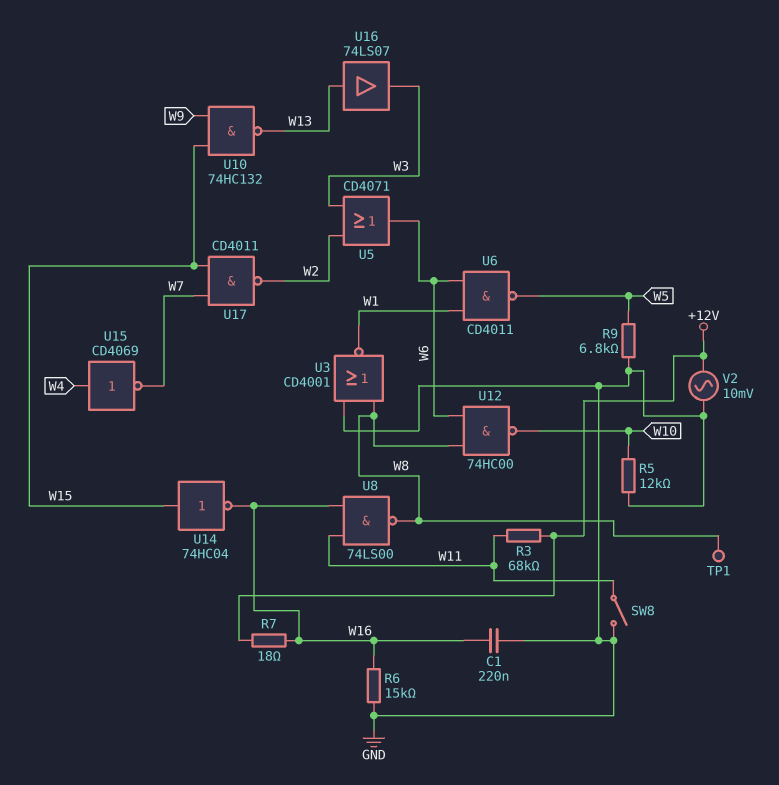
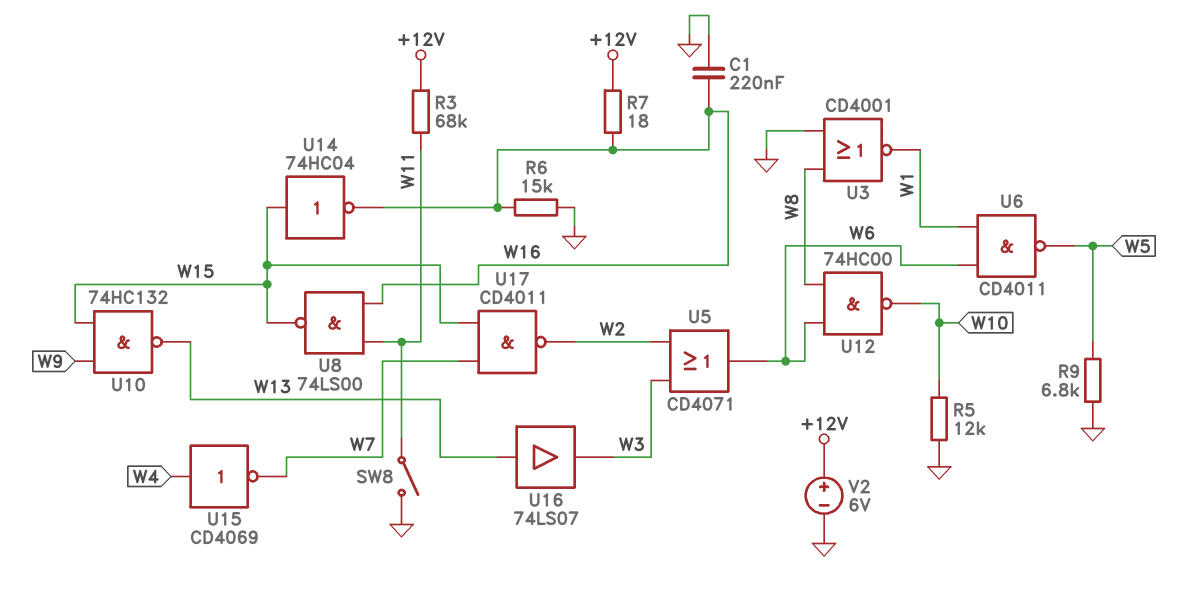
TP1: test point (W8) -> none
U8: NAND 74LS00 (in W11, in W16, out W8) -> NAND 74LS00 (in W11, in W16, out W15)
V2: AC 10mV (+12V, GND) -> 6V (plus +12V, minus GND)

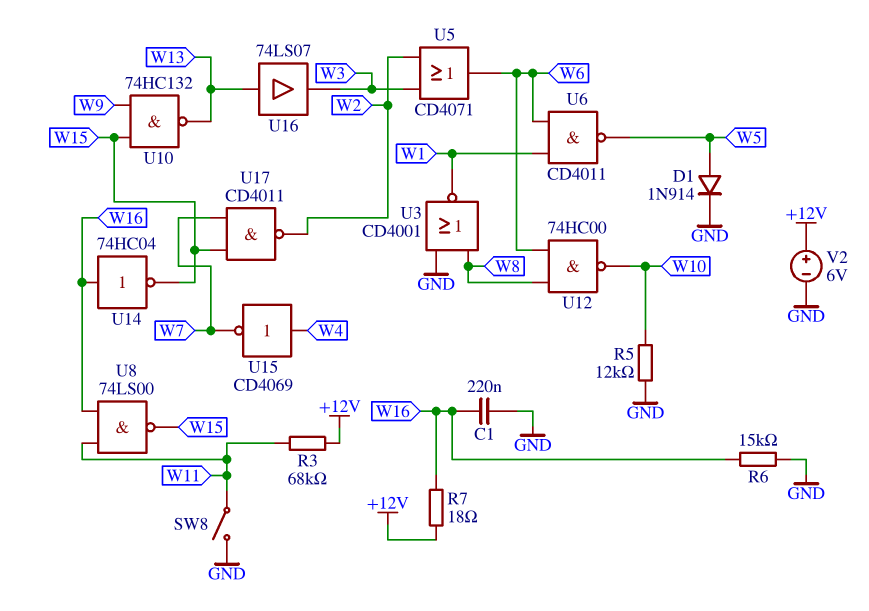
D1: none -> diode 1N914 (A W5, K GND)
R9: 6.8k (GND, W5) -> none
U14: NOT 74HC04 (in W15, out W16) -> NOT 74HC04 (in W16, out W15)

